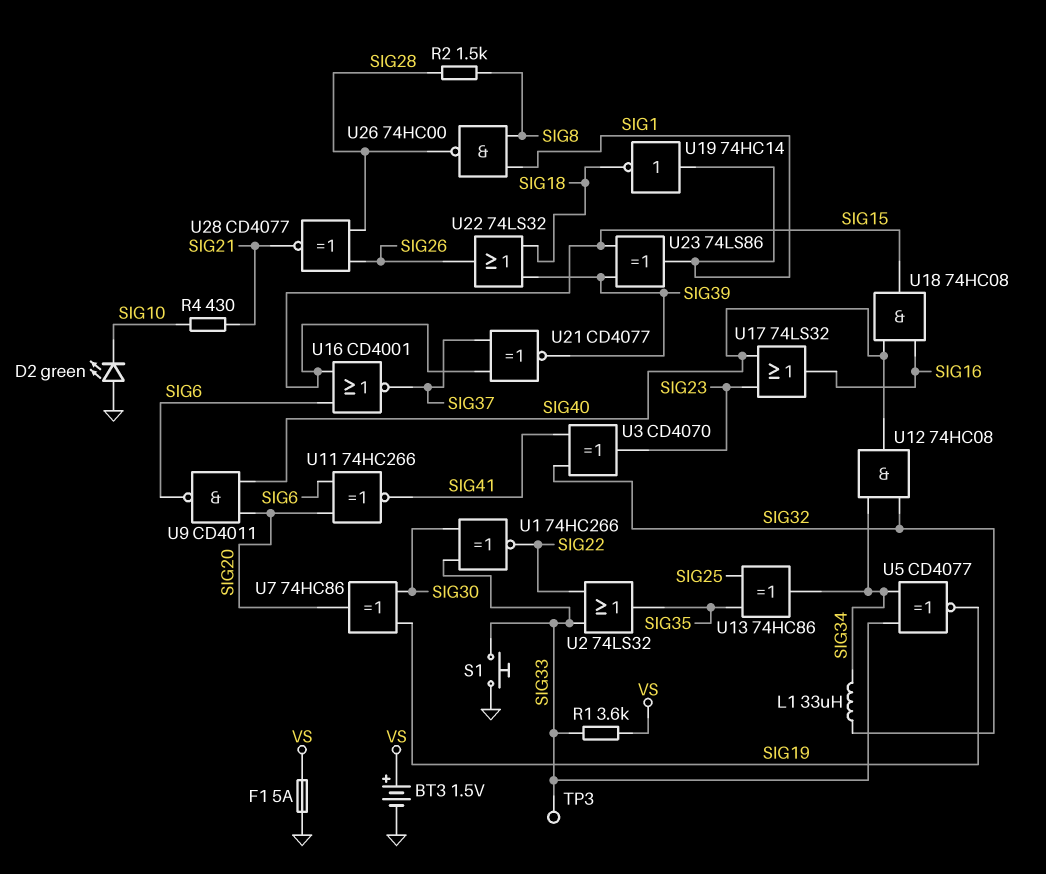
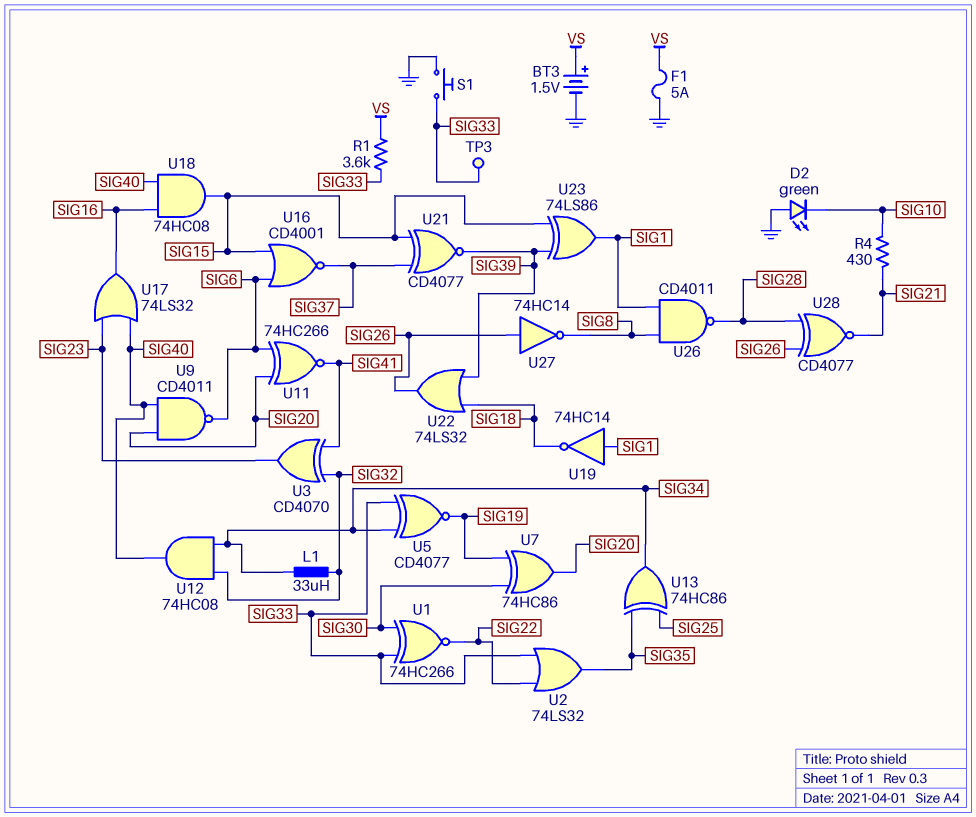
R2: 1.5k (SIG8, SIG28) -> none
U26: NAND 74HC00 (in SIG1, in SIG8, out SIG28) -> NAND CD4011 (in SIG1, in SIG8, out SIG28)
U27: none -> NOT 74HC14 (in SIG26, out SIG8)

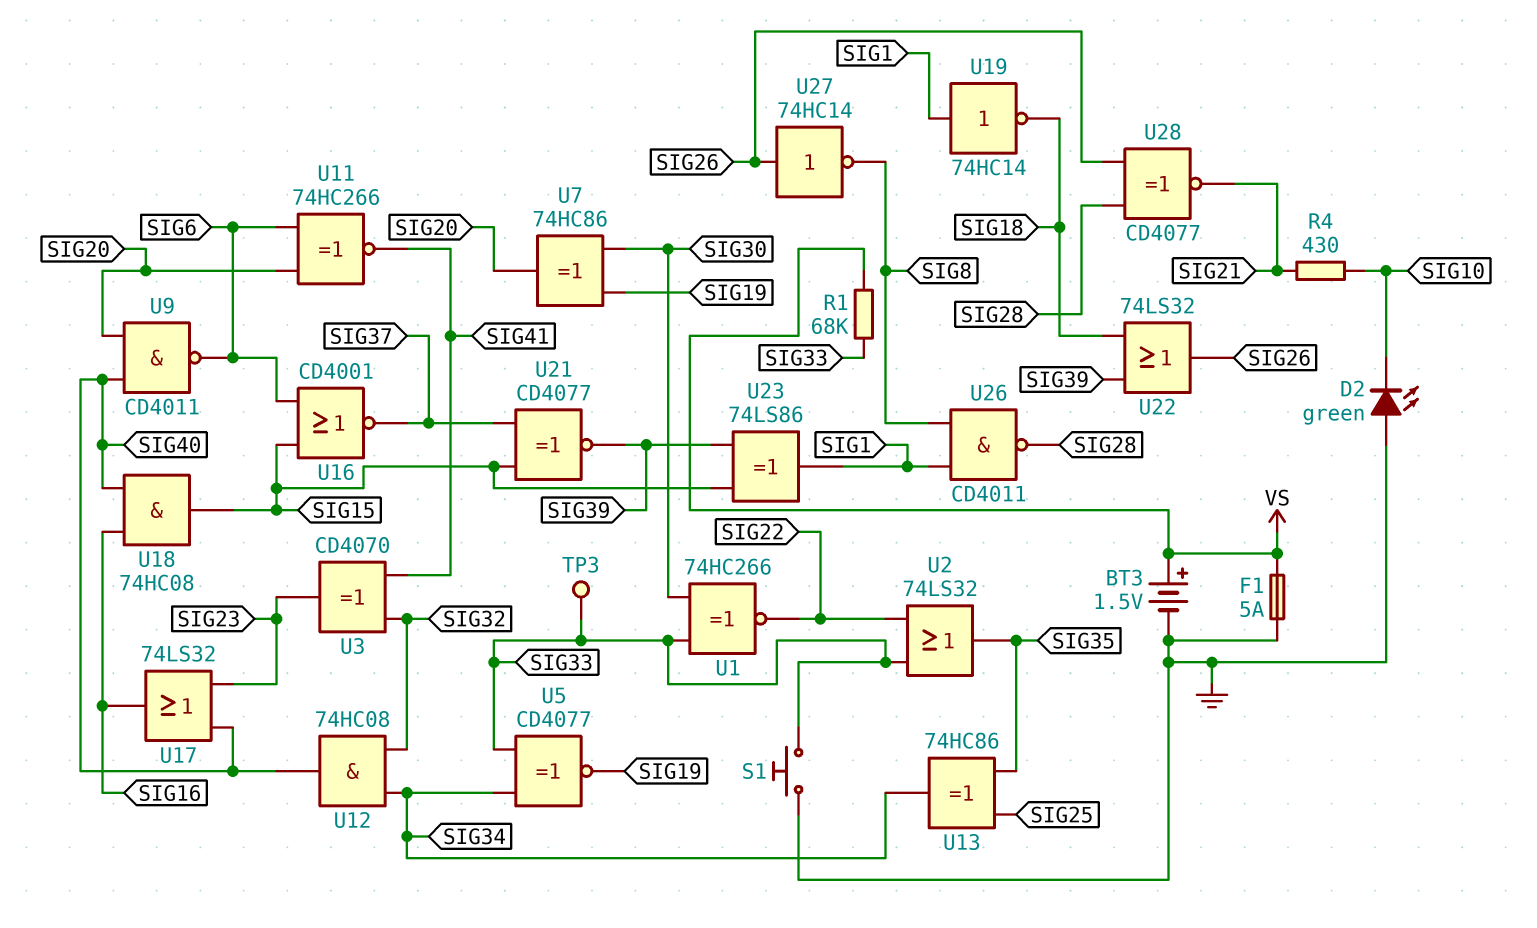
L1: 33uH (SIG32, SIG34) -> none
R1: 3.6k (SIG33, VS) -> 68k (SIG33, VS)

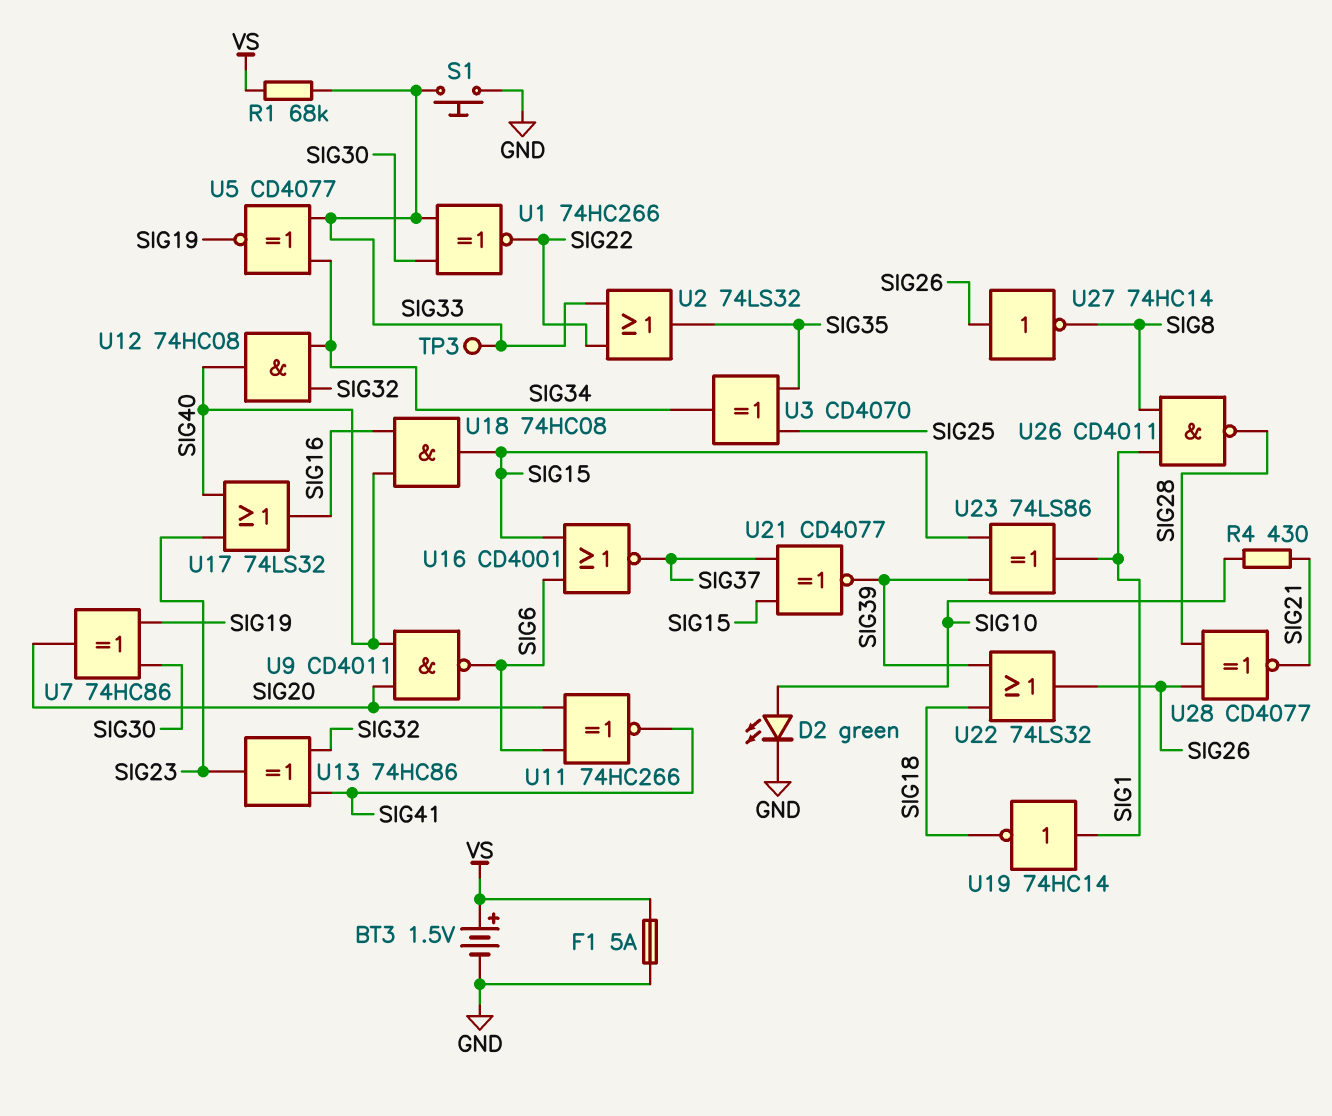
D2: LED green (A GND, K SIG10) -> LED green (A SIG10, K GND)
U3: XOR CD4070 (in SIG32, in SIG41, out SIG23) -> XOR CD4070 (in SIG25, in SIG35, out SIG34)
U13: XOR 74HC86 (in SIG25, in SIG35, out SIG34) -> XOR 74HC86 (in SIG32, in SIG41, out SIG23)

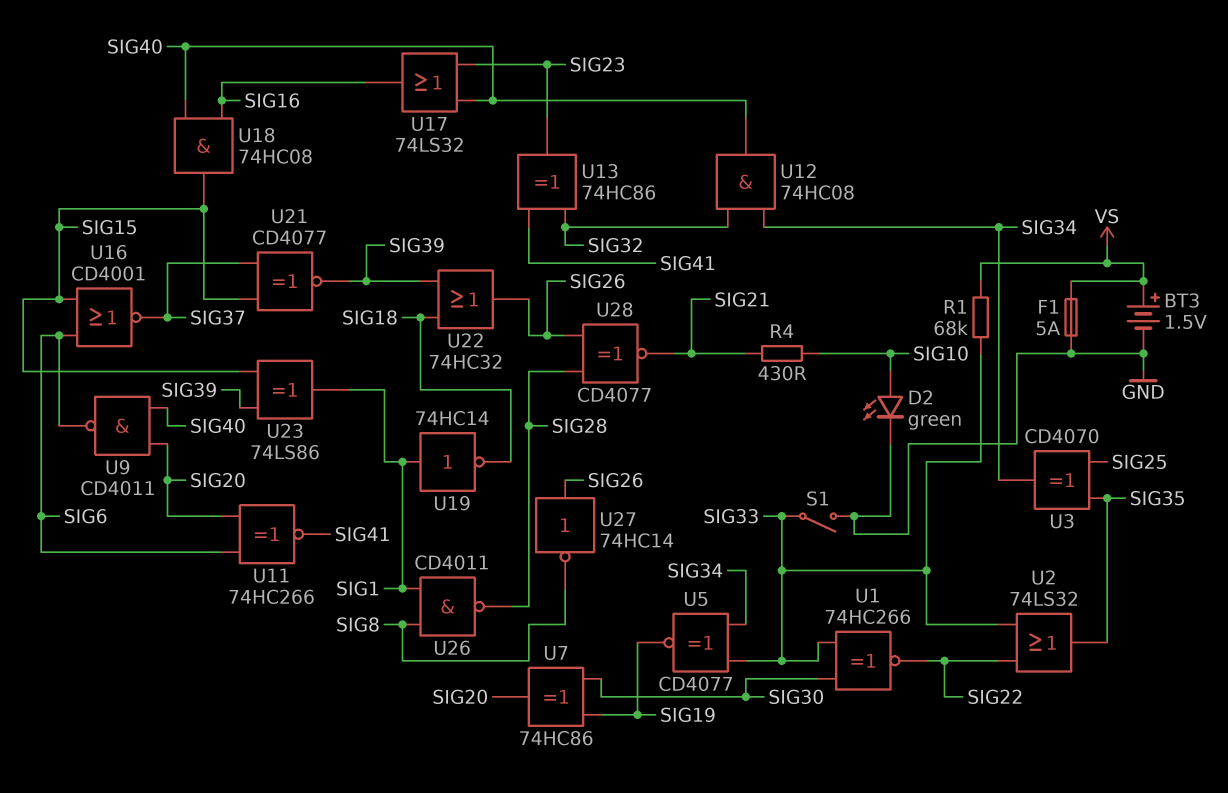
S1: button (GND, SIG33) -> switch (GND, SIG33)
TP3: test point (SIG33) -> none
U22: OR 74LS32 (in SIG18, in SIG39, out SIG26) -> OR 74HC32 (in SIG18, in SIG39, out SIG26)

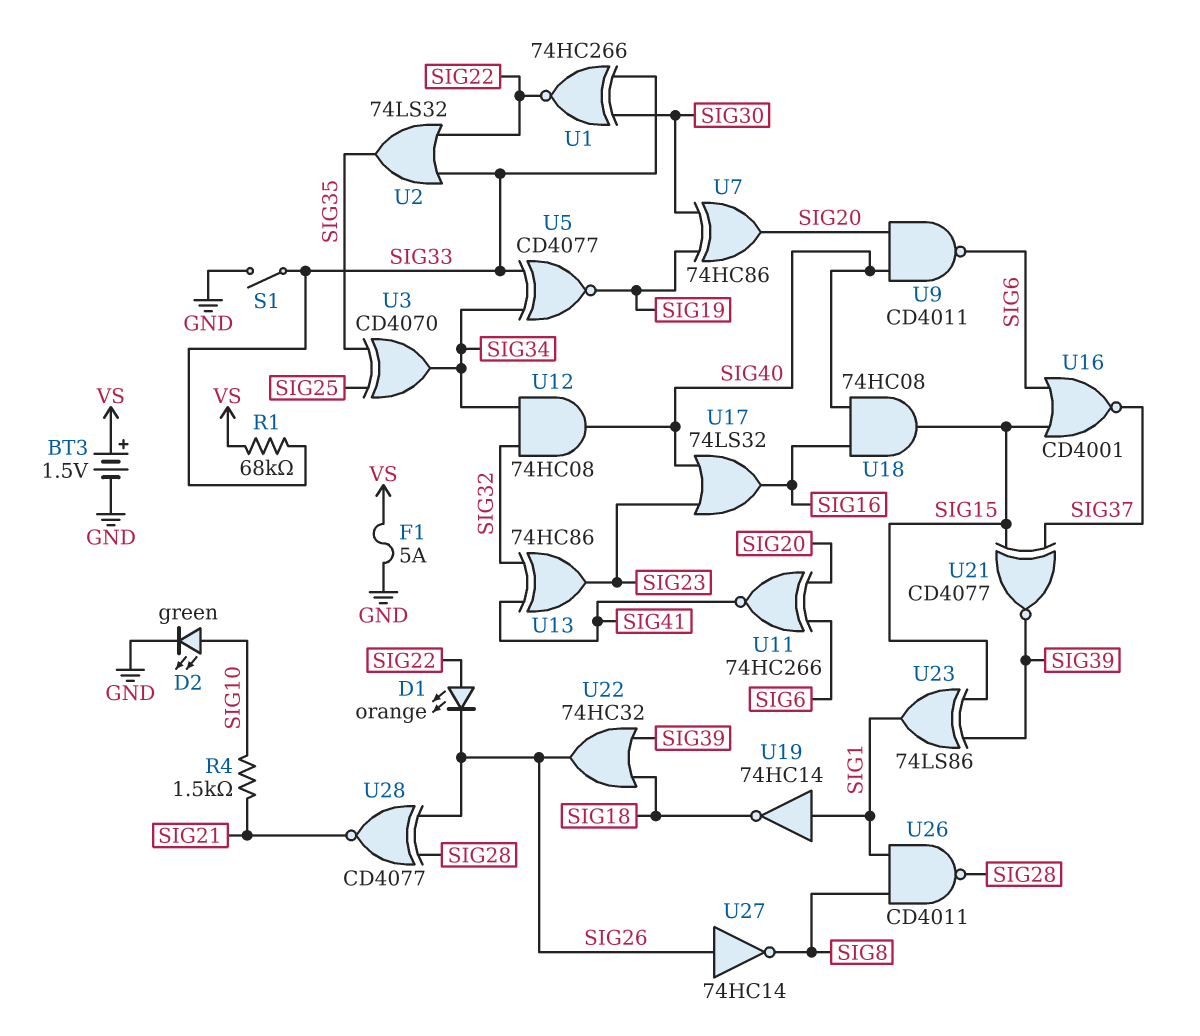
D1: none -> LED orange (A SIG22, K SIG26)
R4: 430 (SIG10, SIG21) -> 1.5k (SIG10, SIG21)

